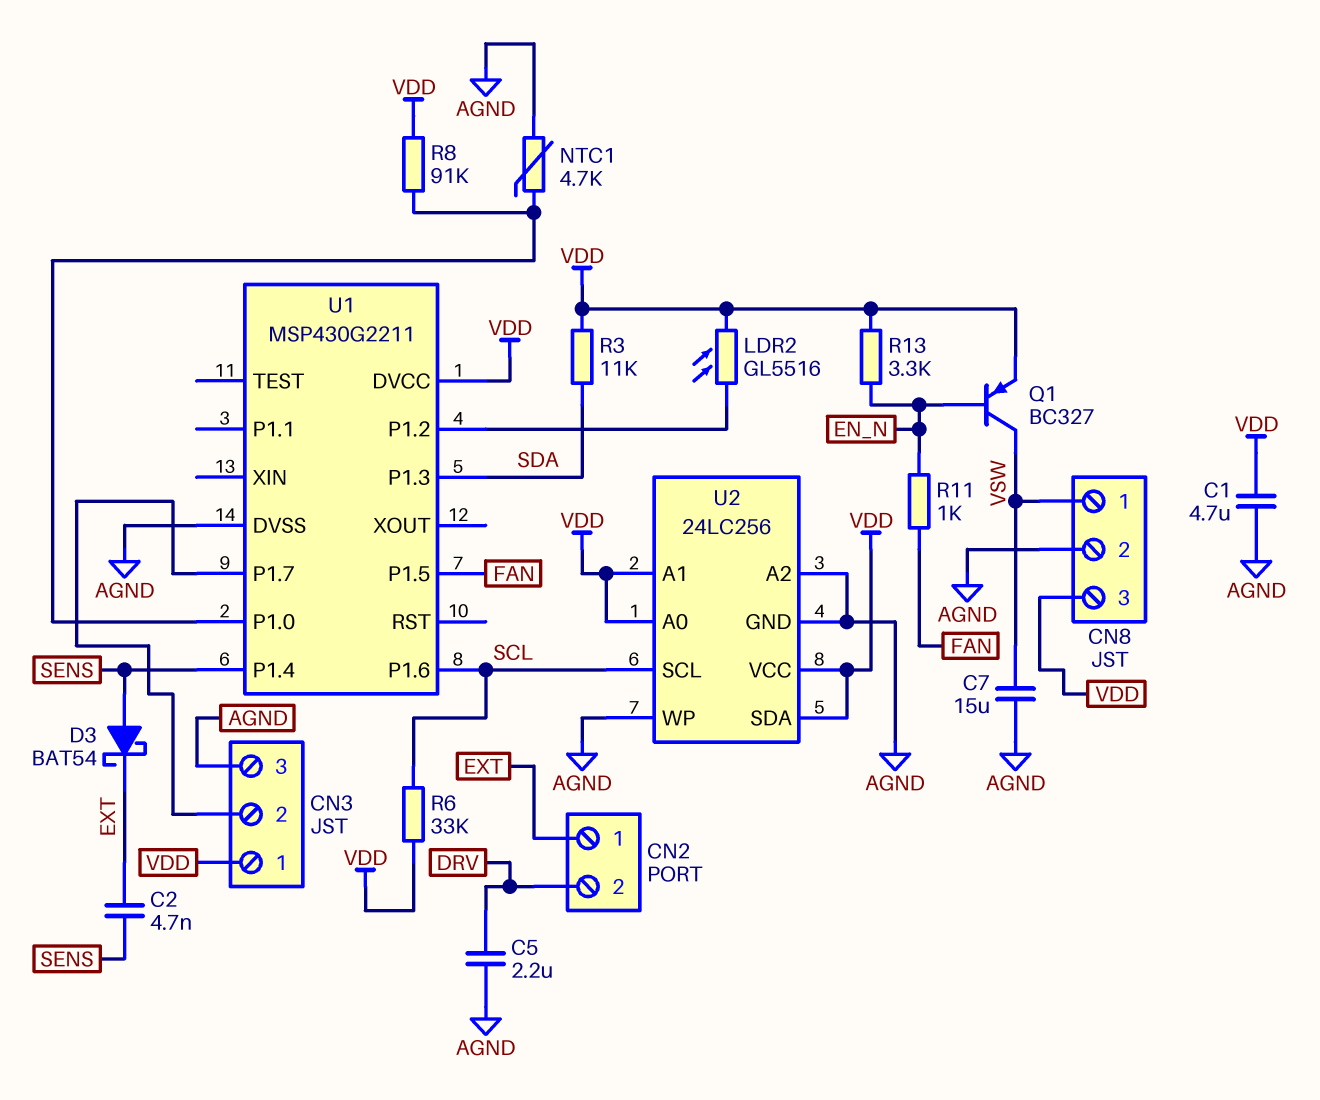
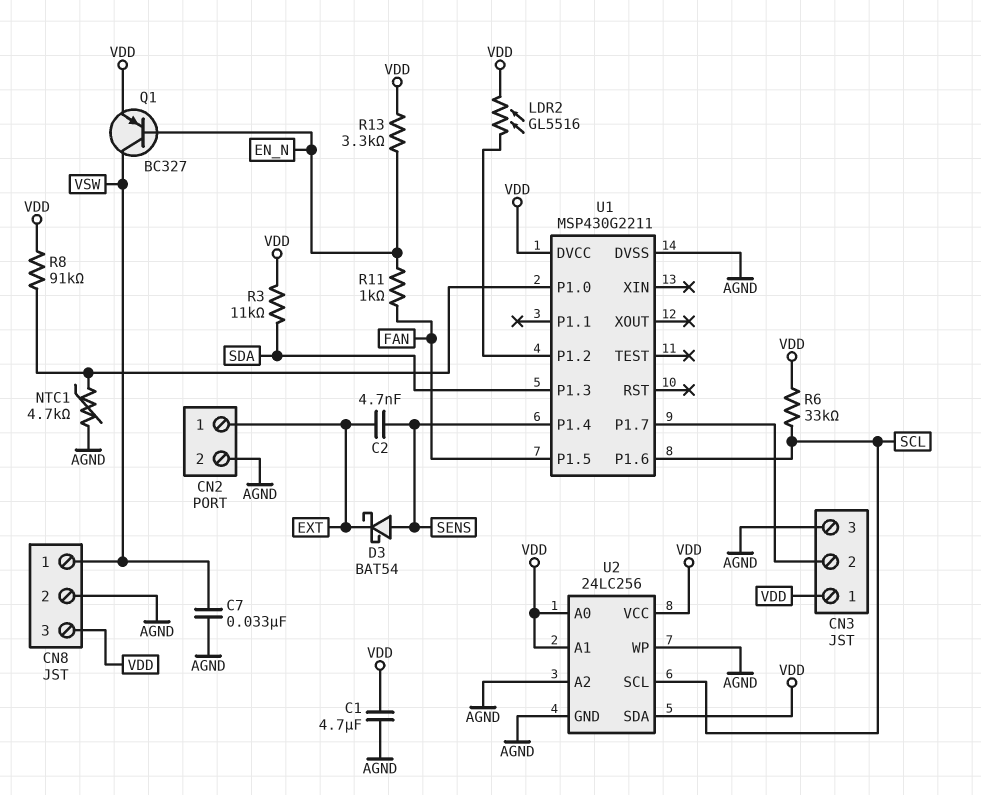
C5: 2.2uF (AGND, DRV) -> none
C7: 15uF (AGND, VSW) -> 33nF (AGND, VSW)
CN2 pin 2: DRV -> AGND

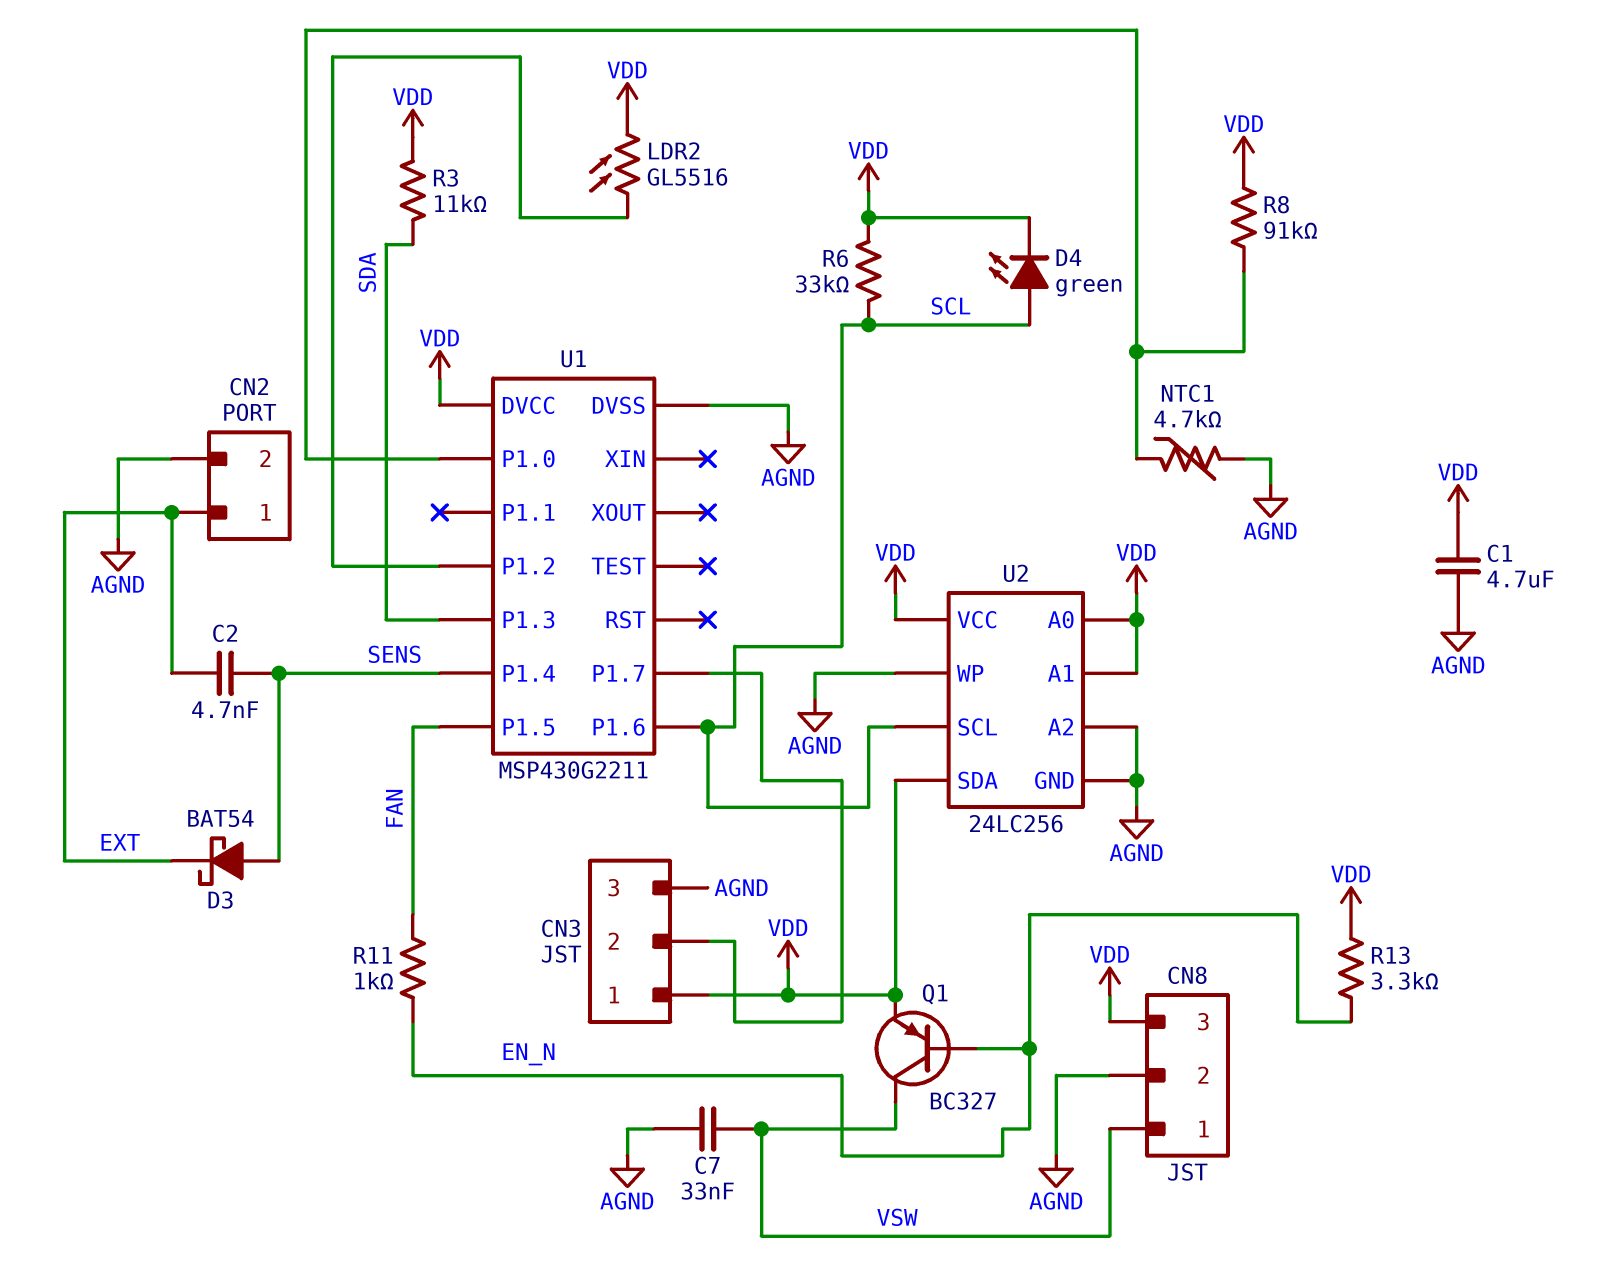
D4: none -> LED green (A SCL, K VDD)

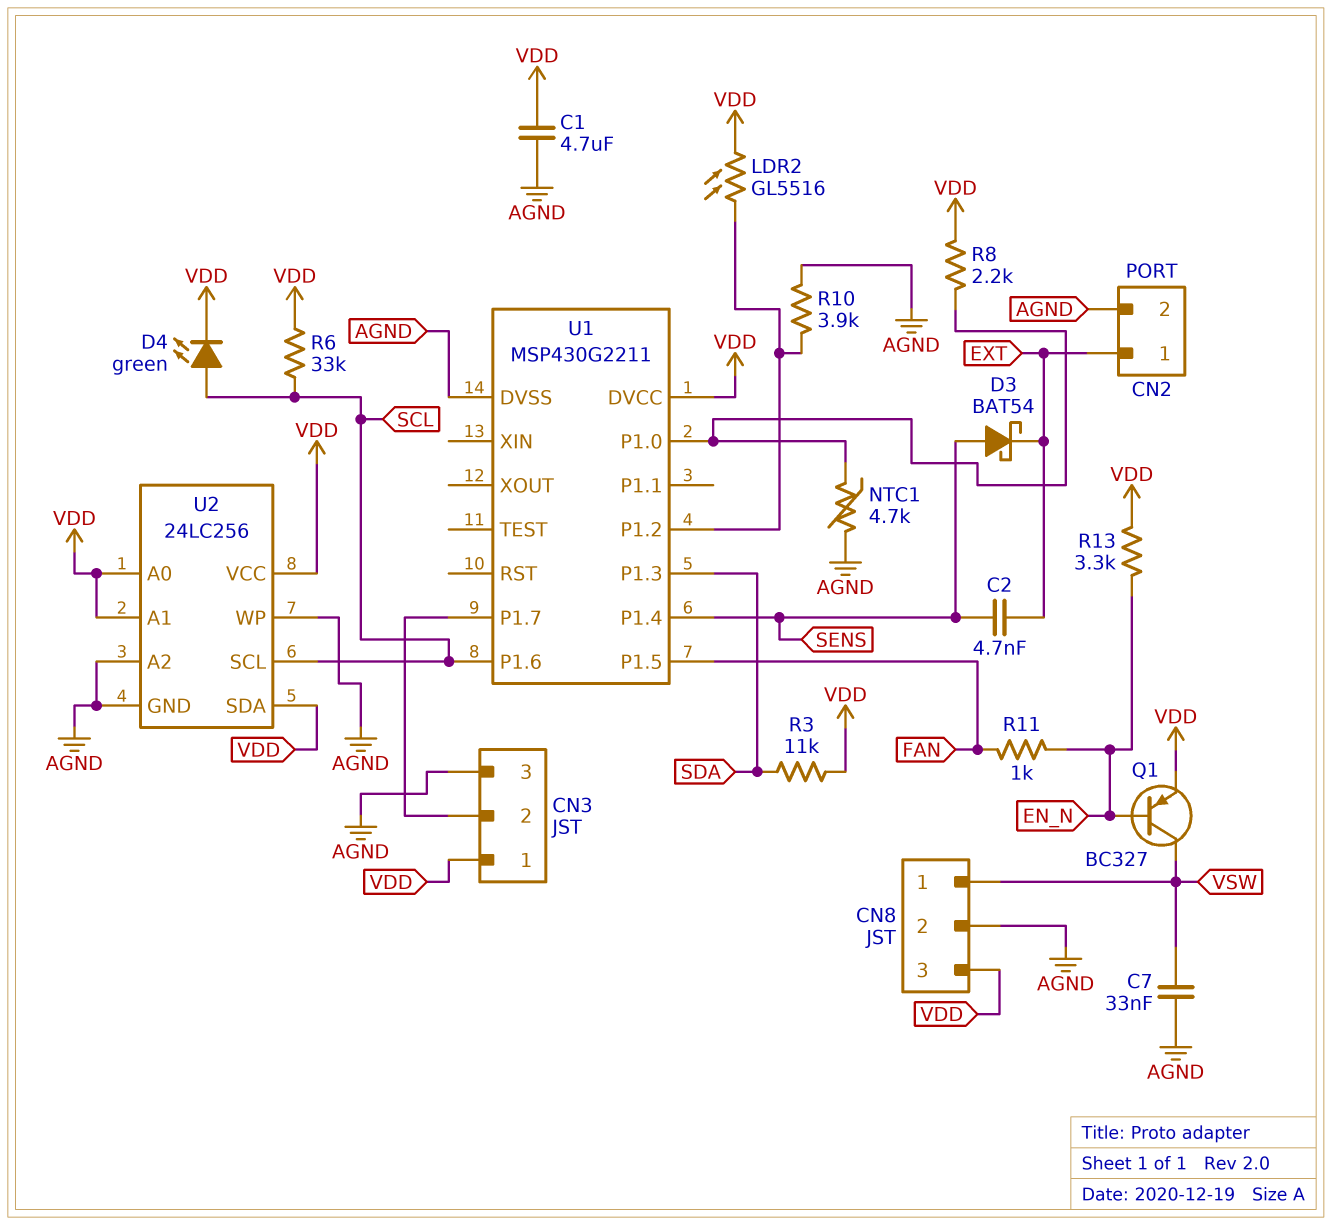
R8: 91k (U1/P1.0, VDD) -> 2.2k (U1/P1.0, VDD)
R10: none -> 3.9k (AGND, U1/P1.2)

